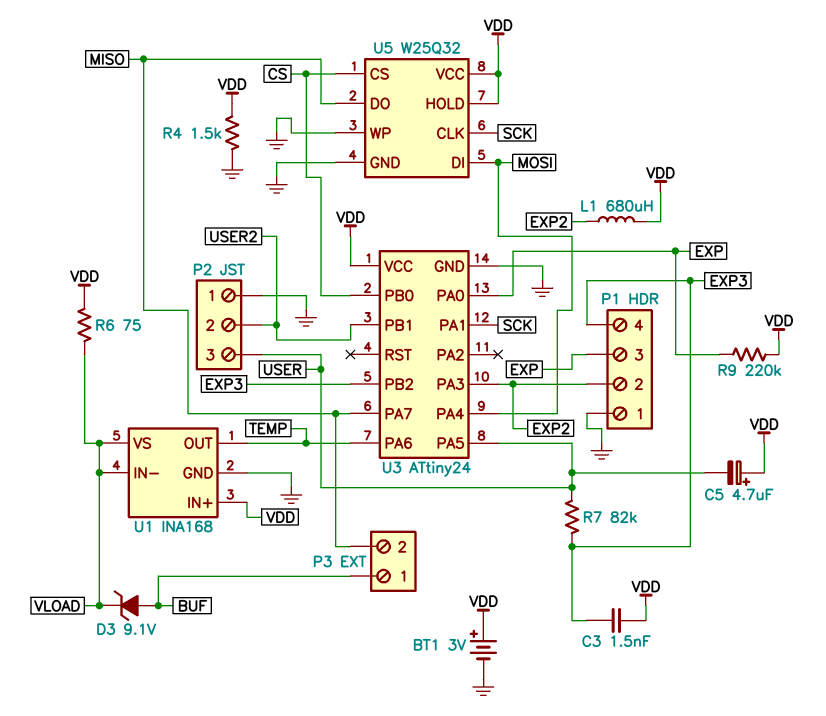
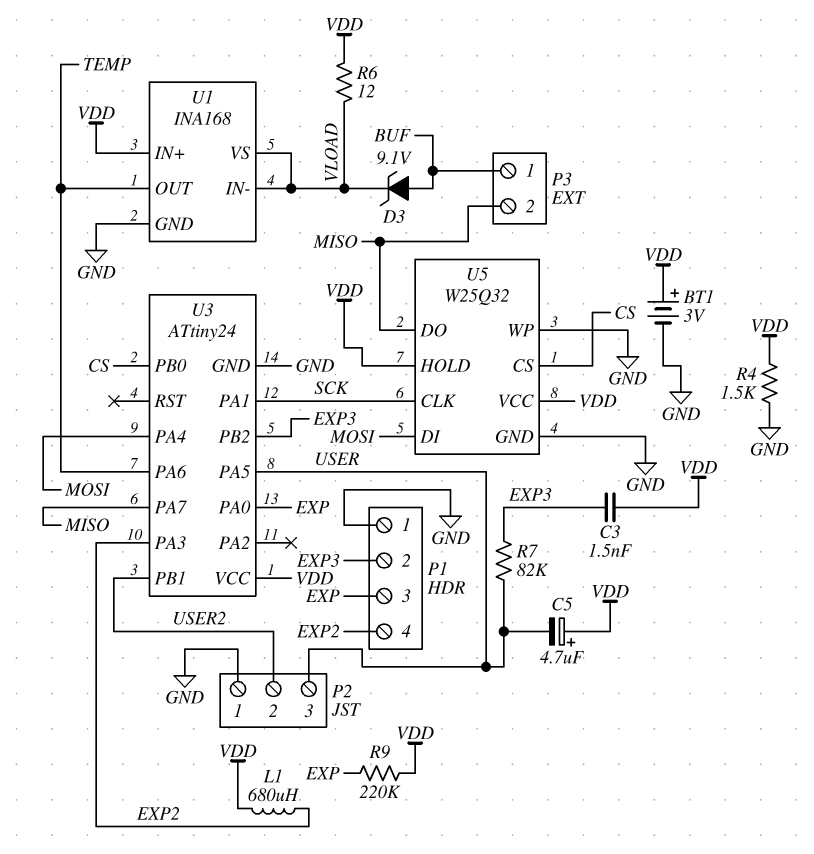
P1 pin 2: EXP2 -> EXP3
P1 pin 4: EXP3 -> EXP2
R6: 75 (VDD, VLOAD) -> 12 (VDD, VLOAD)

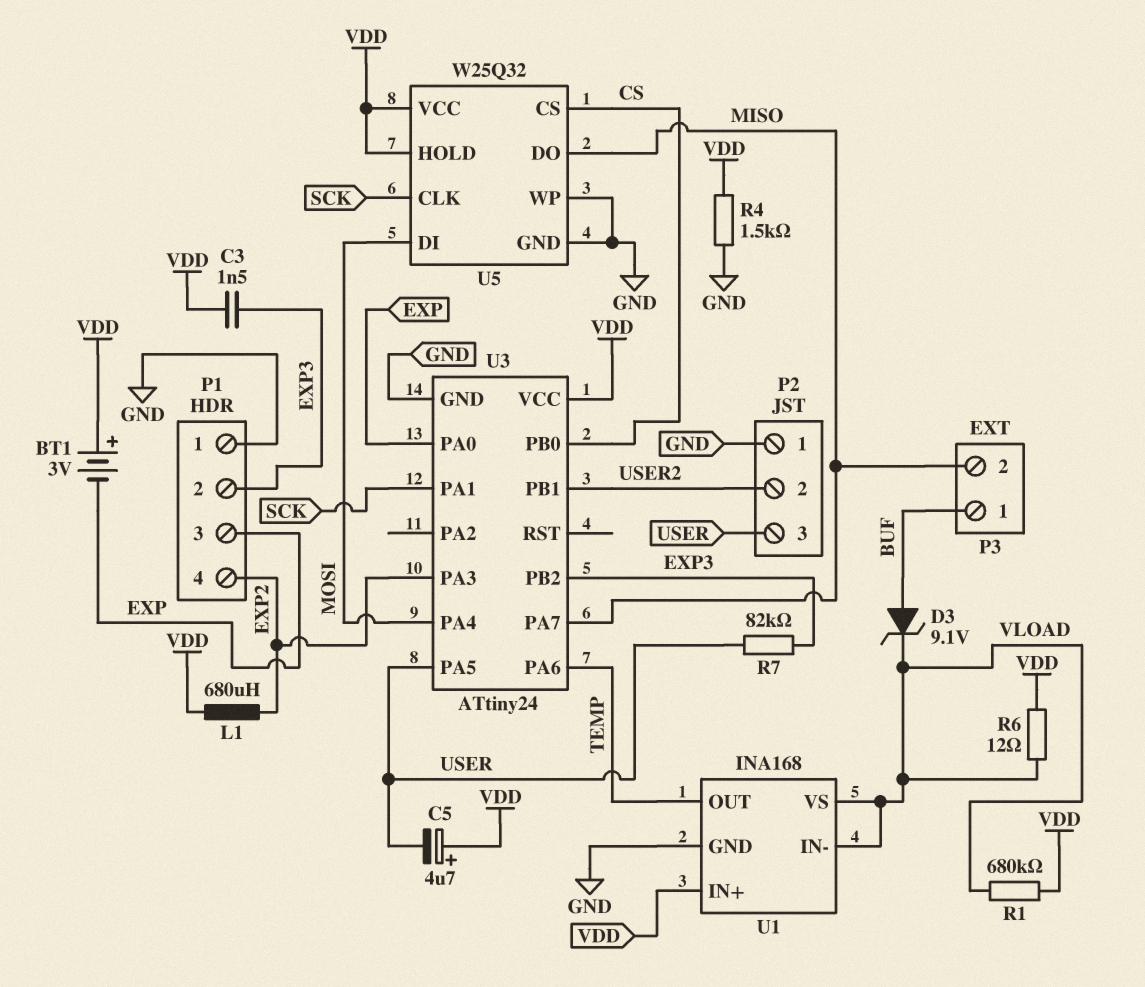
BT1: 3V (plus VDD, minus GND) -> 3V (plus VDD, minus EXP)
R1: none -> 680k (VDD, VLOAD)
R9: 220k (EXP, VDD) -> none

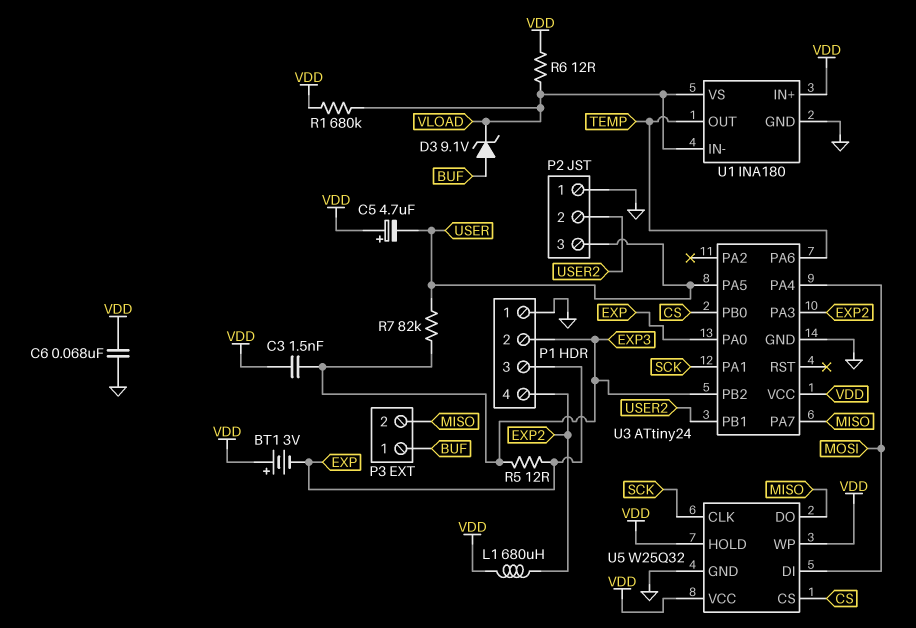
C6: none -> 68nF (GND, VDD)
R4: 1.5k (GND, VDD) -> none
R5: none -> 12 (EXP, EXP3)
U1: INA168 -> INA180
U5 pin WP: GND -> VDD

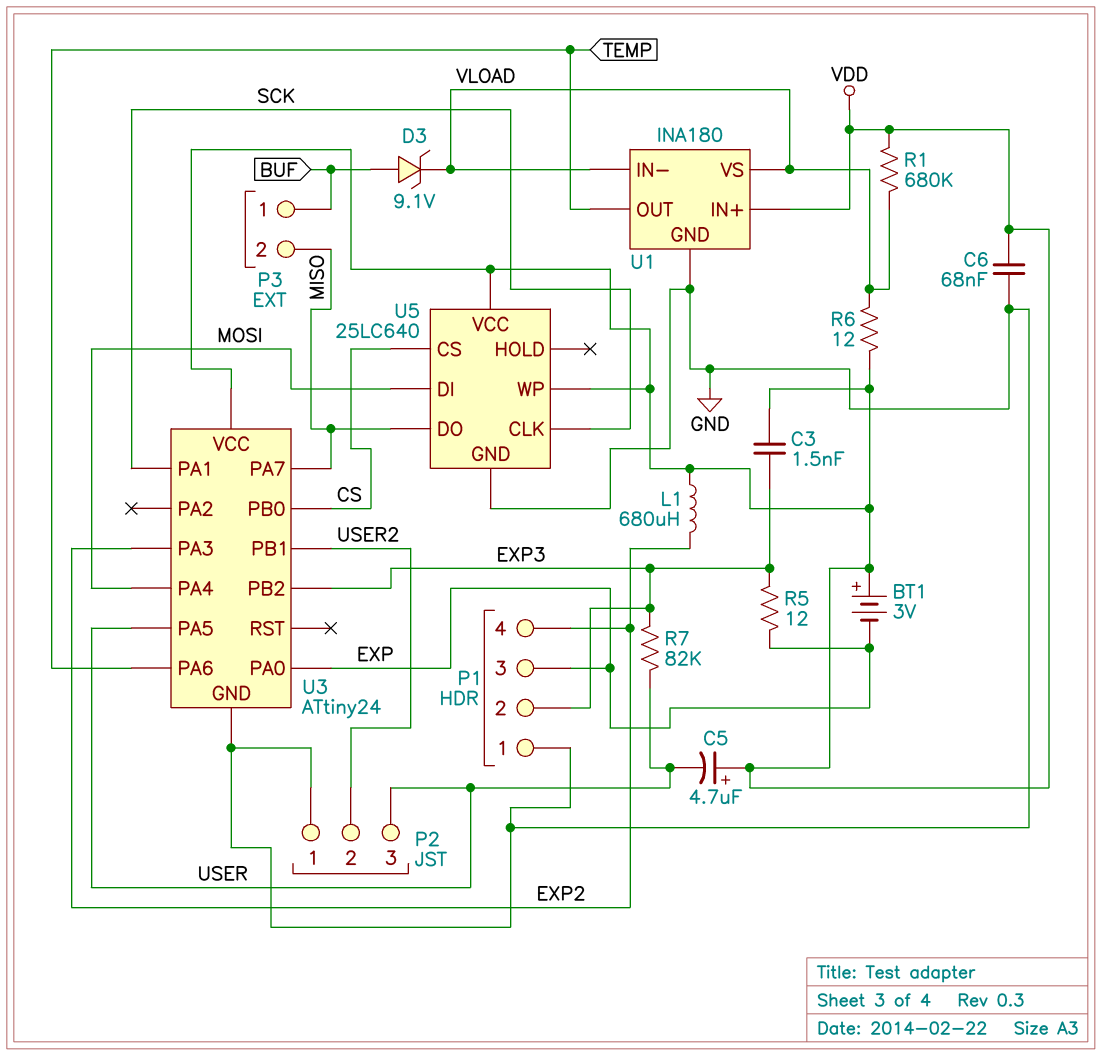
U5: W25Q32 -> 25LC640
U5 pin HOLD: VDD -> none

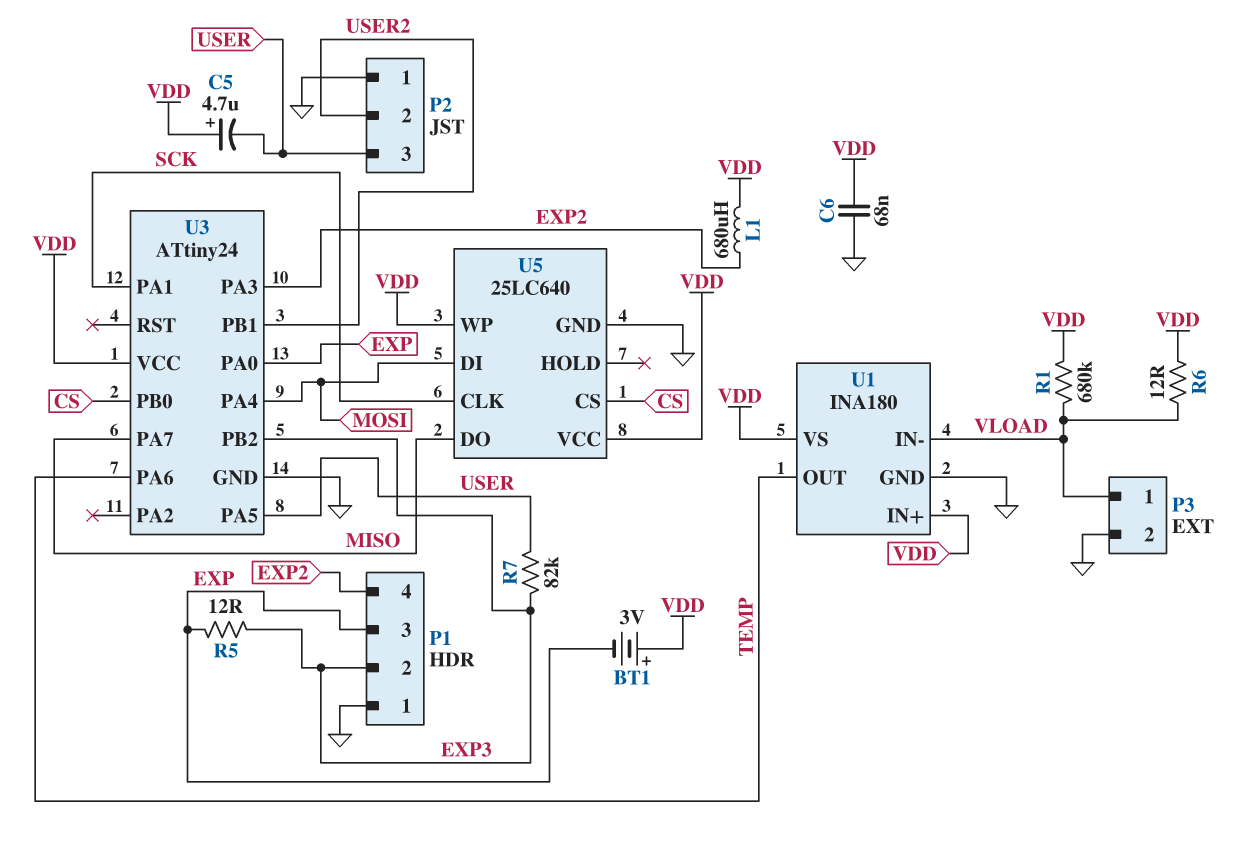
C3: 1.5nF (EXP3, VDD) -> none
D3: zener 9.1V (A BUF, K VLOAD) -> none
P3 pin 1: BUF -> VLOAD
P3 pin 2: MISO -> GND
U1 pin VS: VLOAD -> VDD

